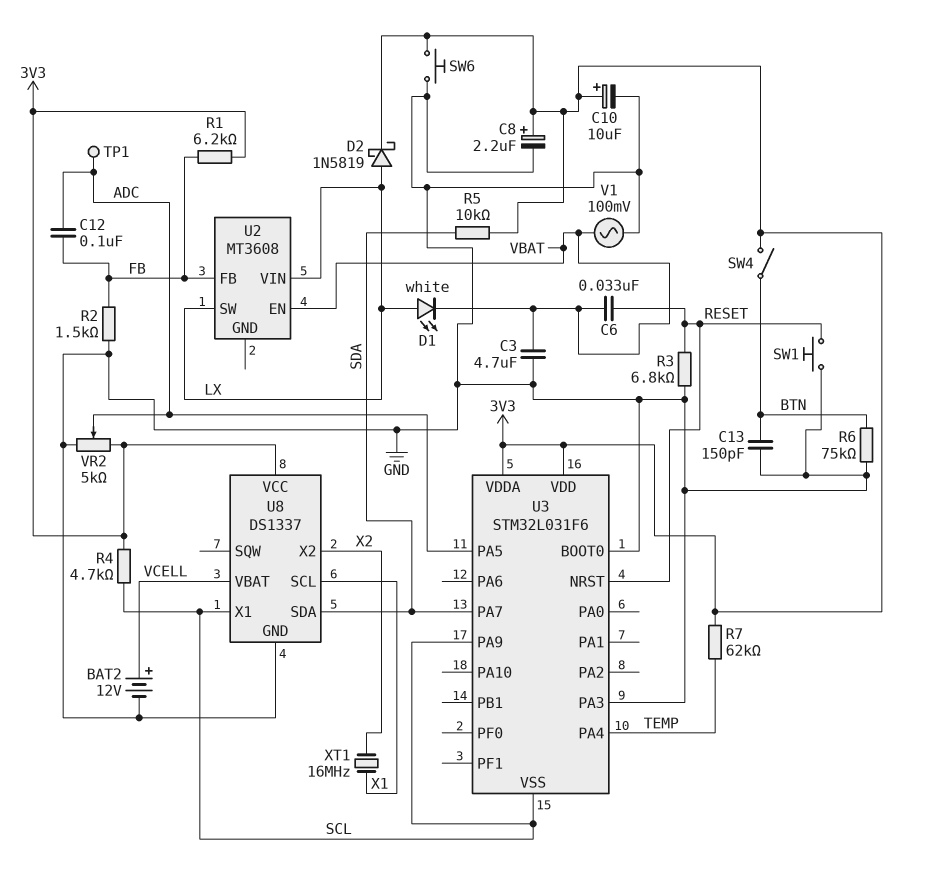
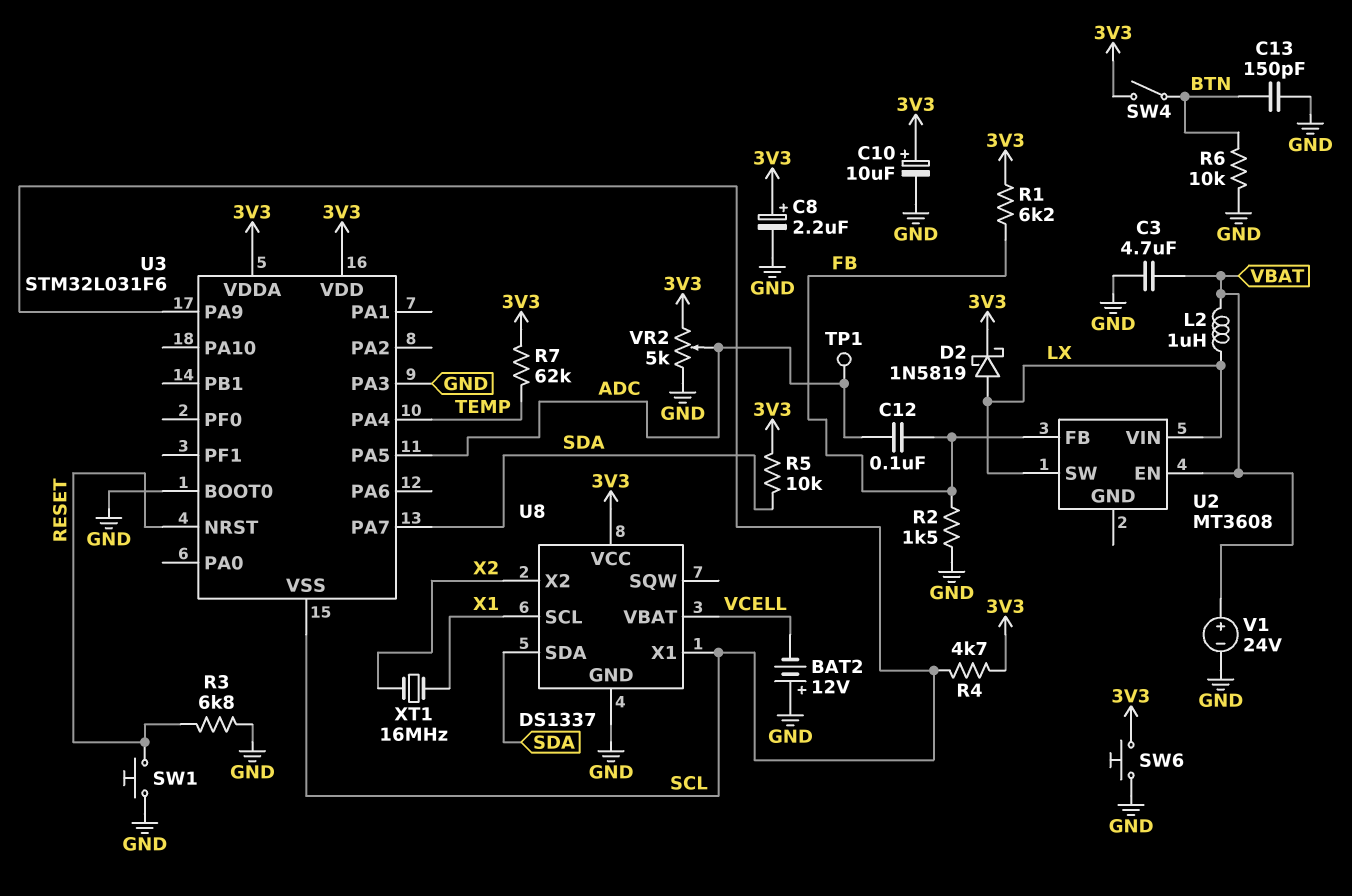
BAT2: 12V (plus VCELL, minus GND) -> 12V (plus GND, minus VCELL)
C6: 33nF (RESET, VBAT) -> none
D1: LED white (A LX, K VBAT) -> none
L2: none -> 1uH (LX, VBAT)
R6: 75k (BTN, GND) -> 10k (BTN, GND)
V1: AC 100mV (GND, VBAT) -> 24V (plus VBAT, minus GND)

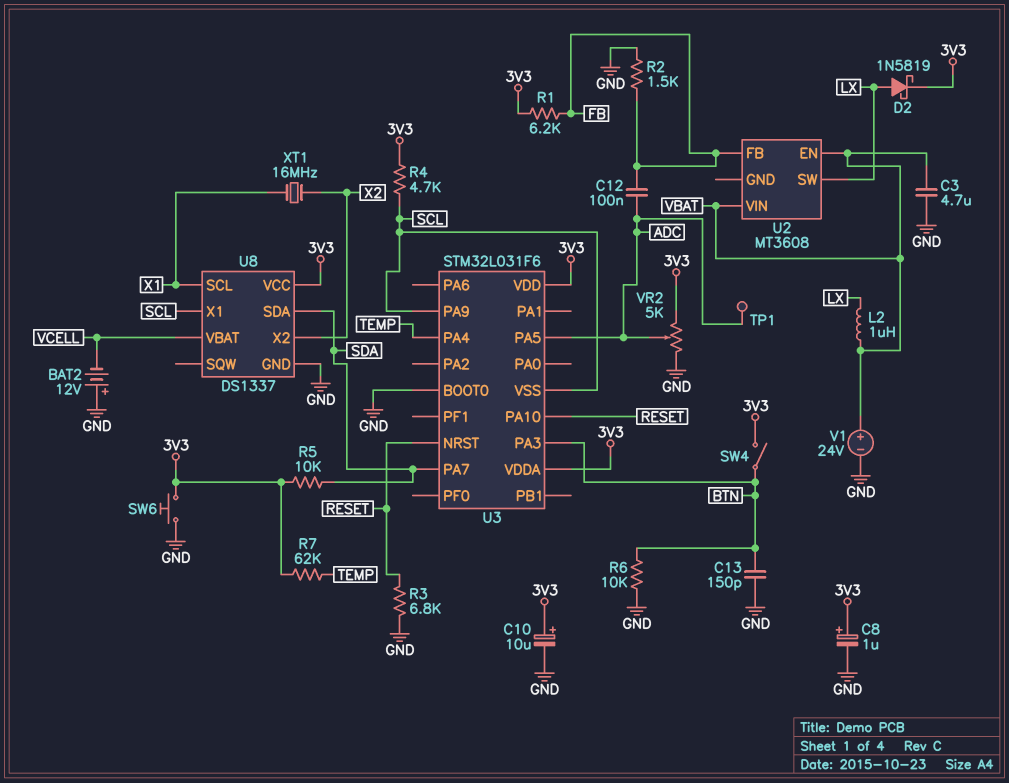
C8: 2.2uF (plus 3V3, minus GND) -> 1uF (plus 3V3, minus GND)
SW1: button (GND, RESET) -> none
U2 pin VIN: LX -> VBAT
U3 pin PA3: GND -> BTN
U3 pin PA10: none -> RESET

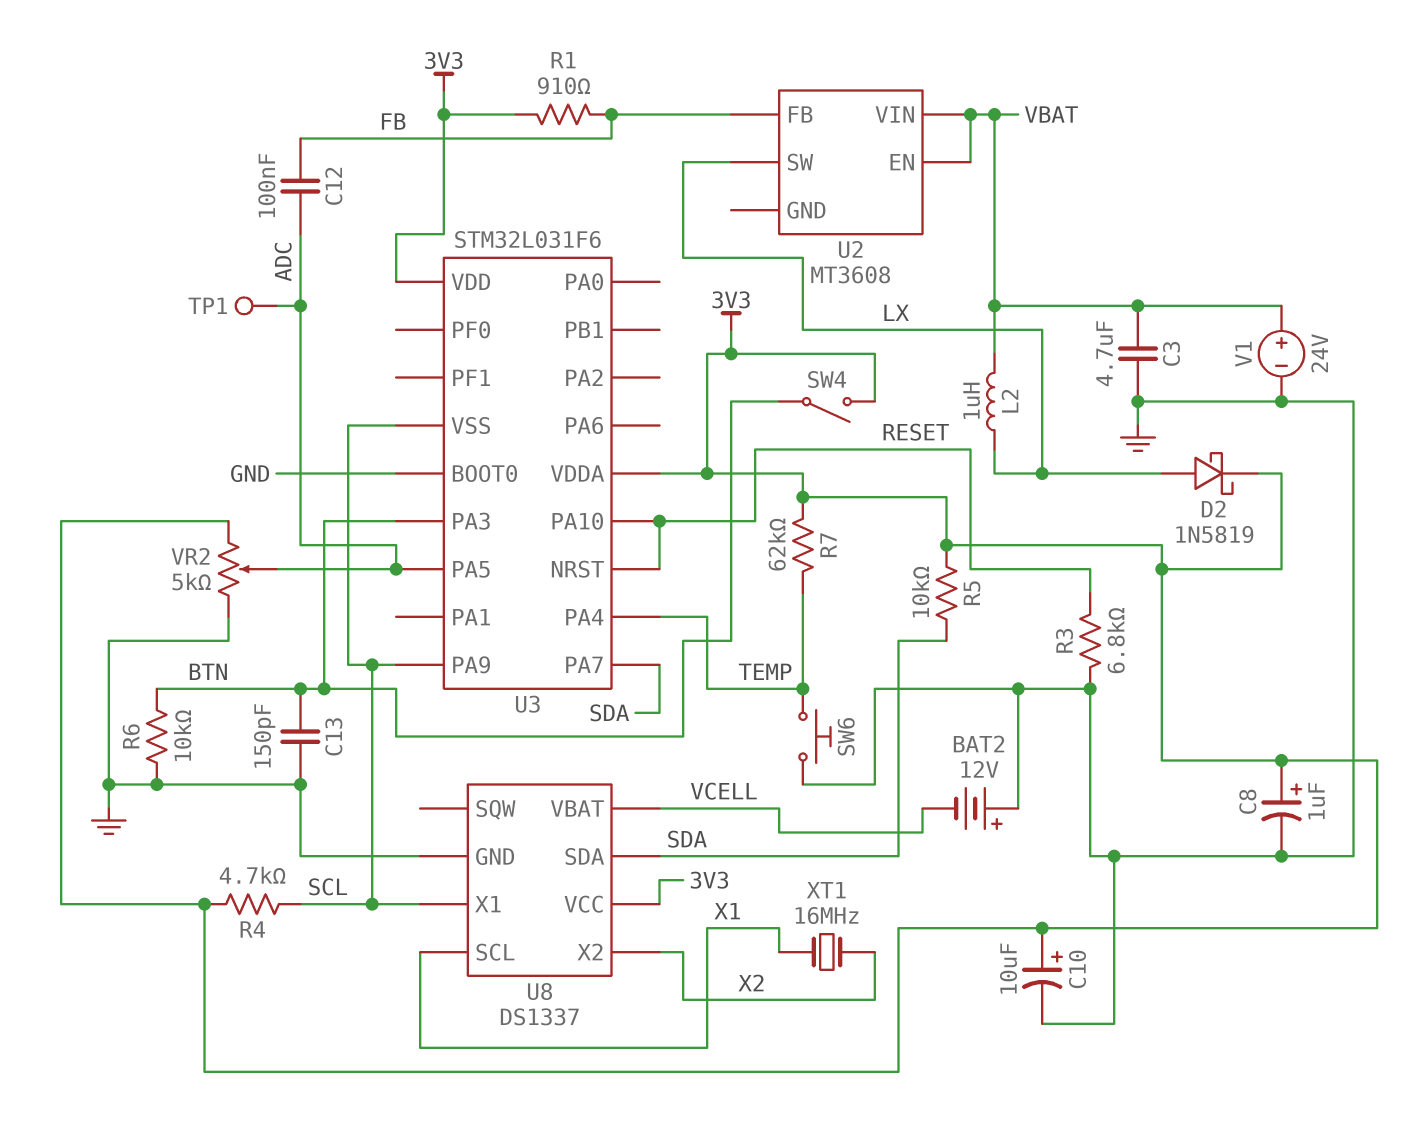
R1: 6.2k (3V3, FB) -> 910 (3V3, FB)
R2: 1.5k (FB, GND) -> none
SW6: button (3V3, GND) -> button (GND, TEMP)

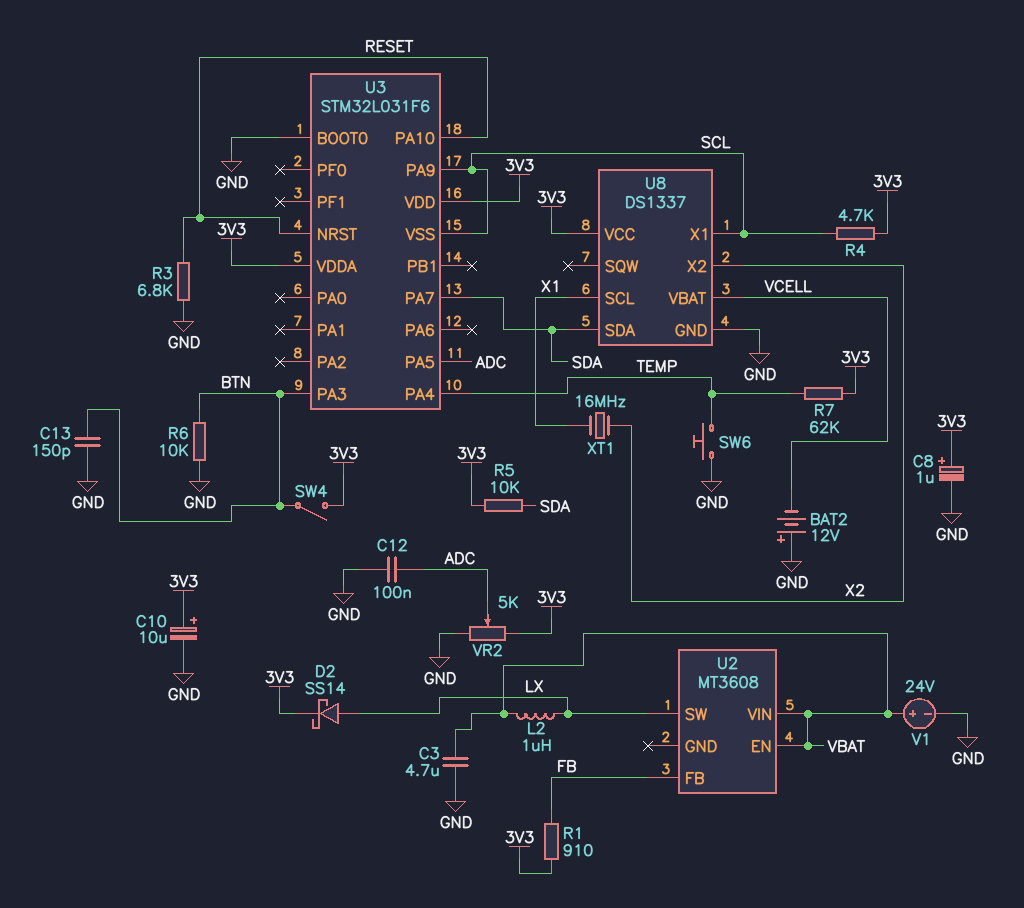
C12: 100nF (ADC, FB) -> 100nF (ADC, GND)
D2: schottky 1N5819 (A LX, K 3V3) -> schottky SS14 (A LX, K 3V3)
TP1: test point (ADC) -> none

